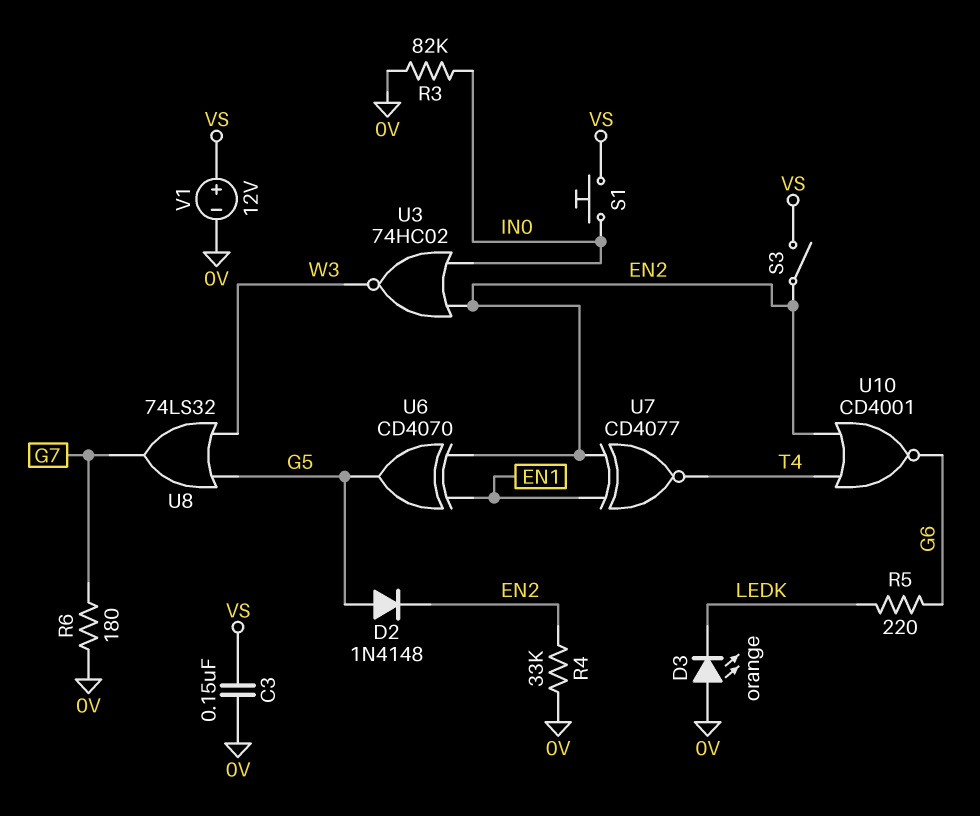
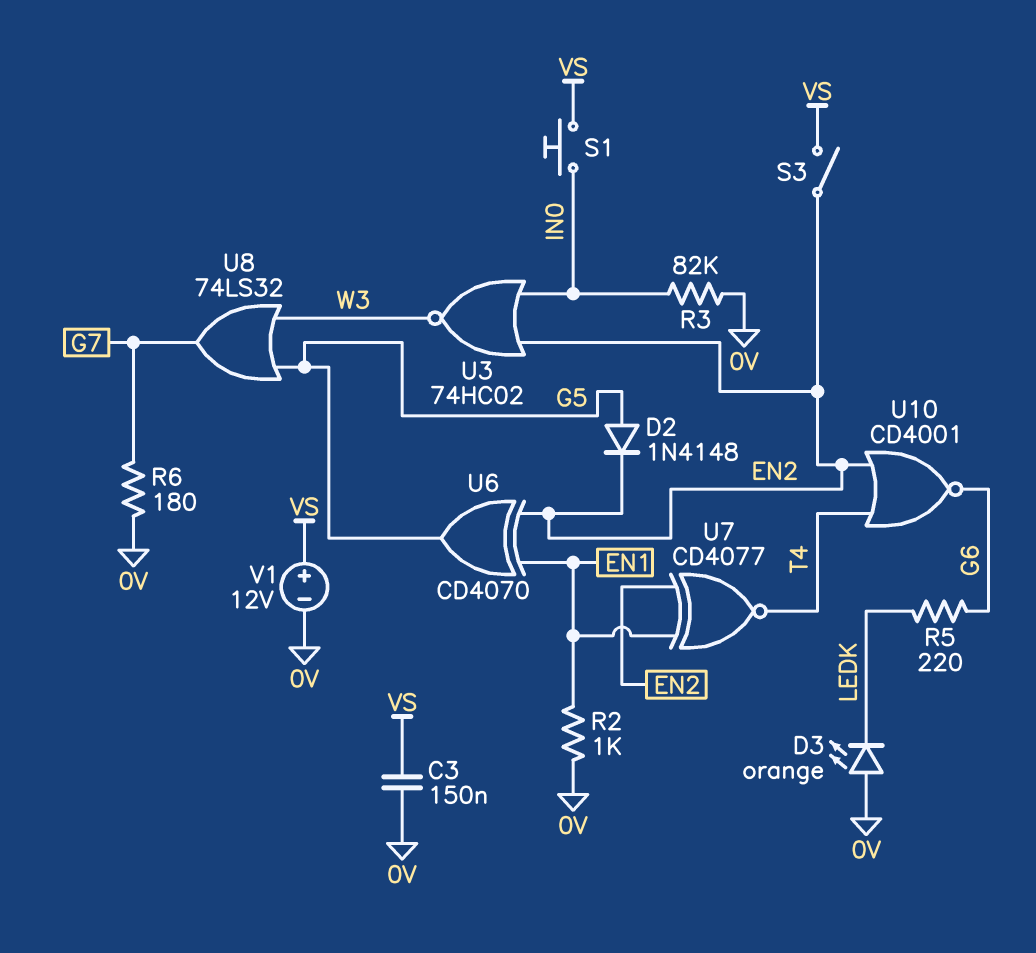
R2: none -> 1k (0V, EN1)
R4: 33k (0V, EN2) -> none

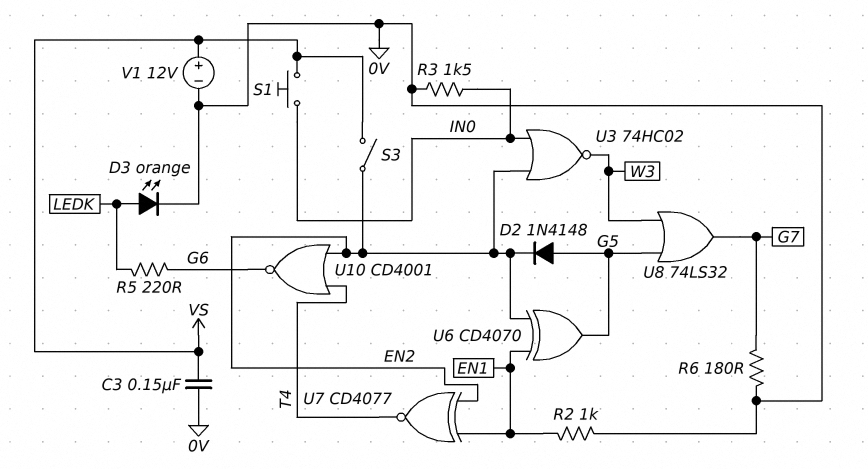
D3: LED orange (A 0V, K LEDK) -> LED orange (A LEDK, K 0V)
R3: 82k (0V, IN0) -> 1.5k (0V, IN0)

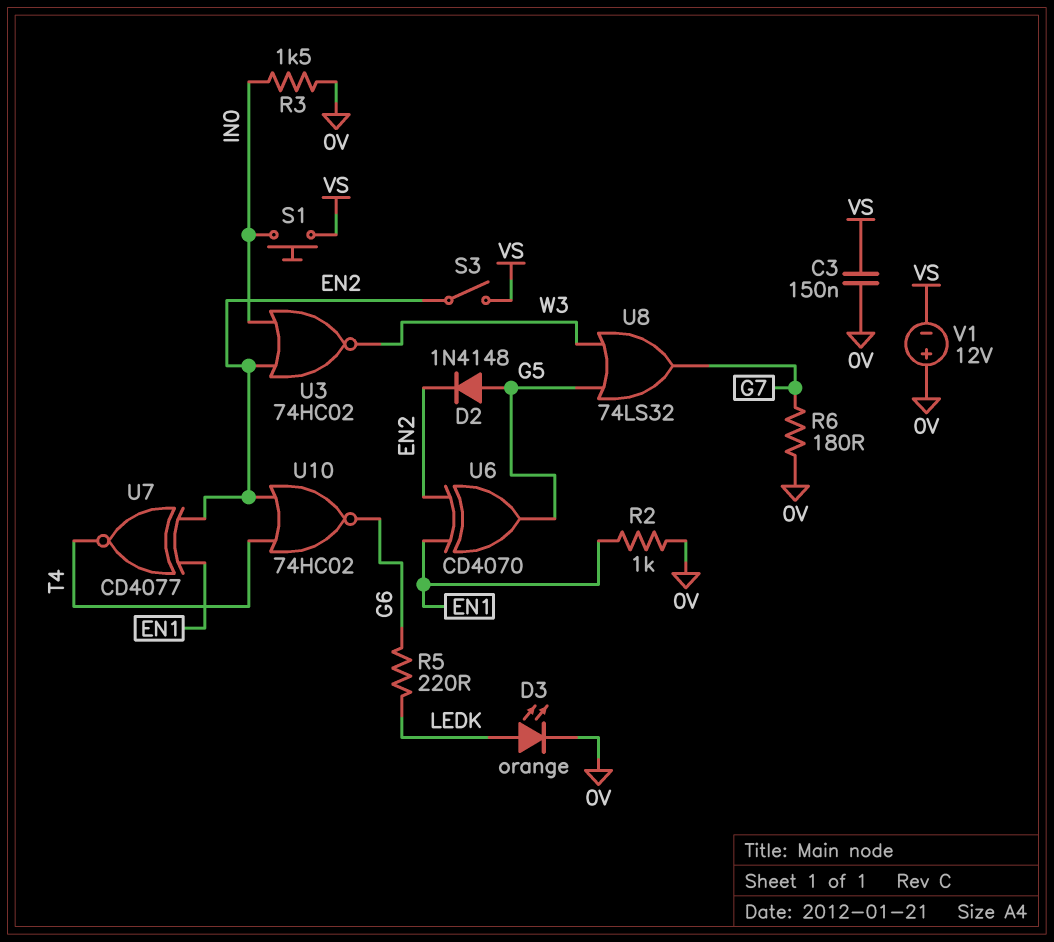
U10: NOR CD4001 (in EN2, in T4, out G6) -> NOR 74HC02 (in EN2, in T4, out G6)
V1: 12V (plus VS, minus 0V) -> 12V (plus 0V, minus VS)

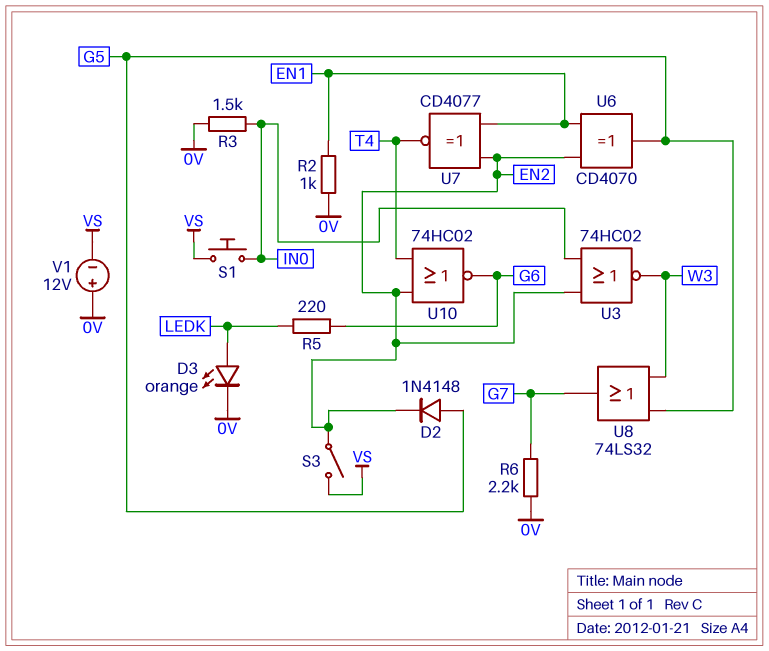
C3: 150nF (0V, VS) -> none
R6: 180 (0V, G7) -> 2.2k (0V, G7)

